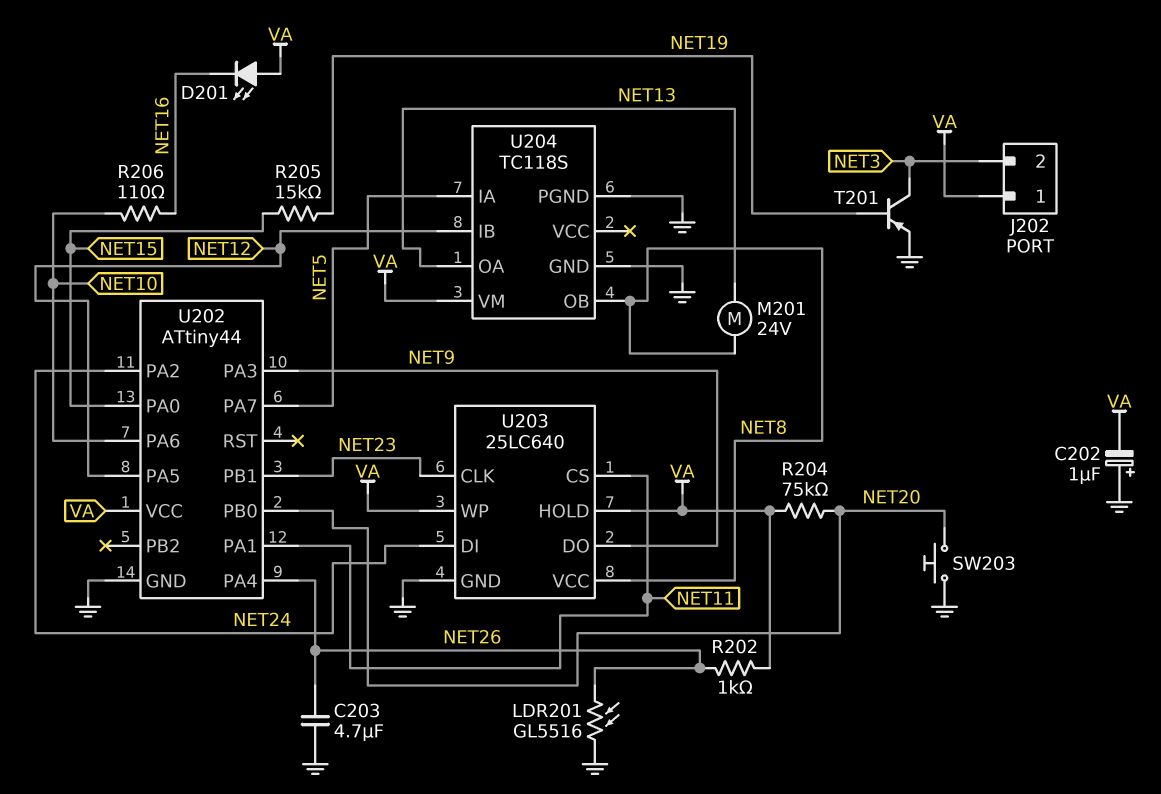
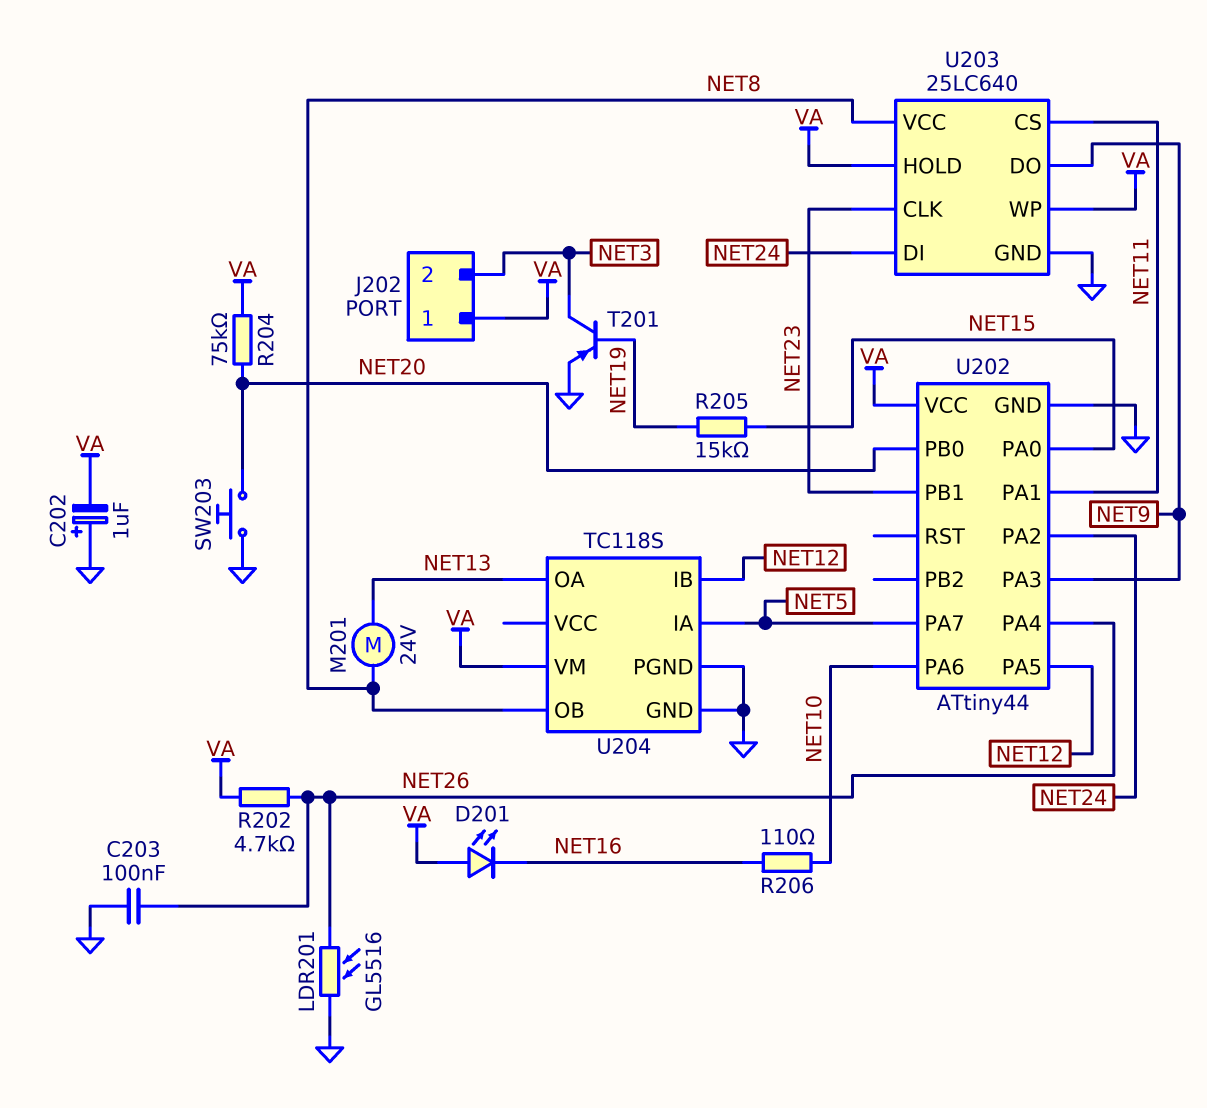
C203: 4.7uF (GND, NET26) -> 100nF (GND, NET26)
R202: 1k (NET26, VA) -> 4.7k (NET26, VA)

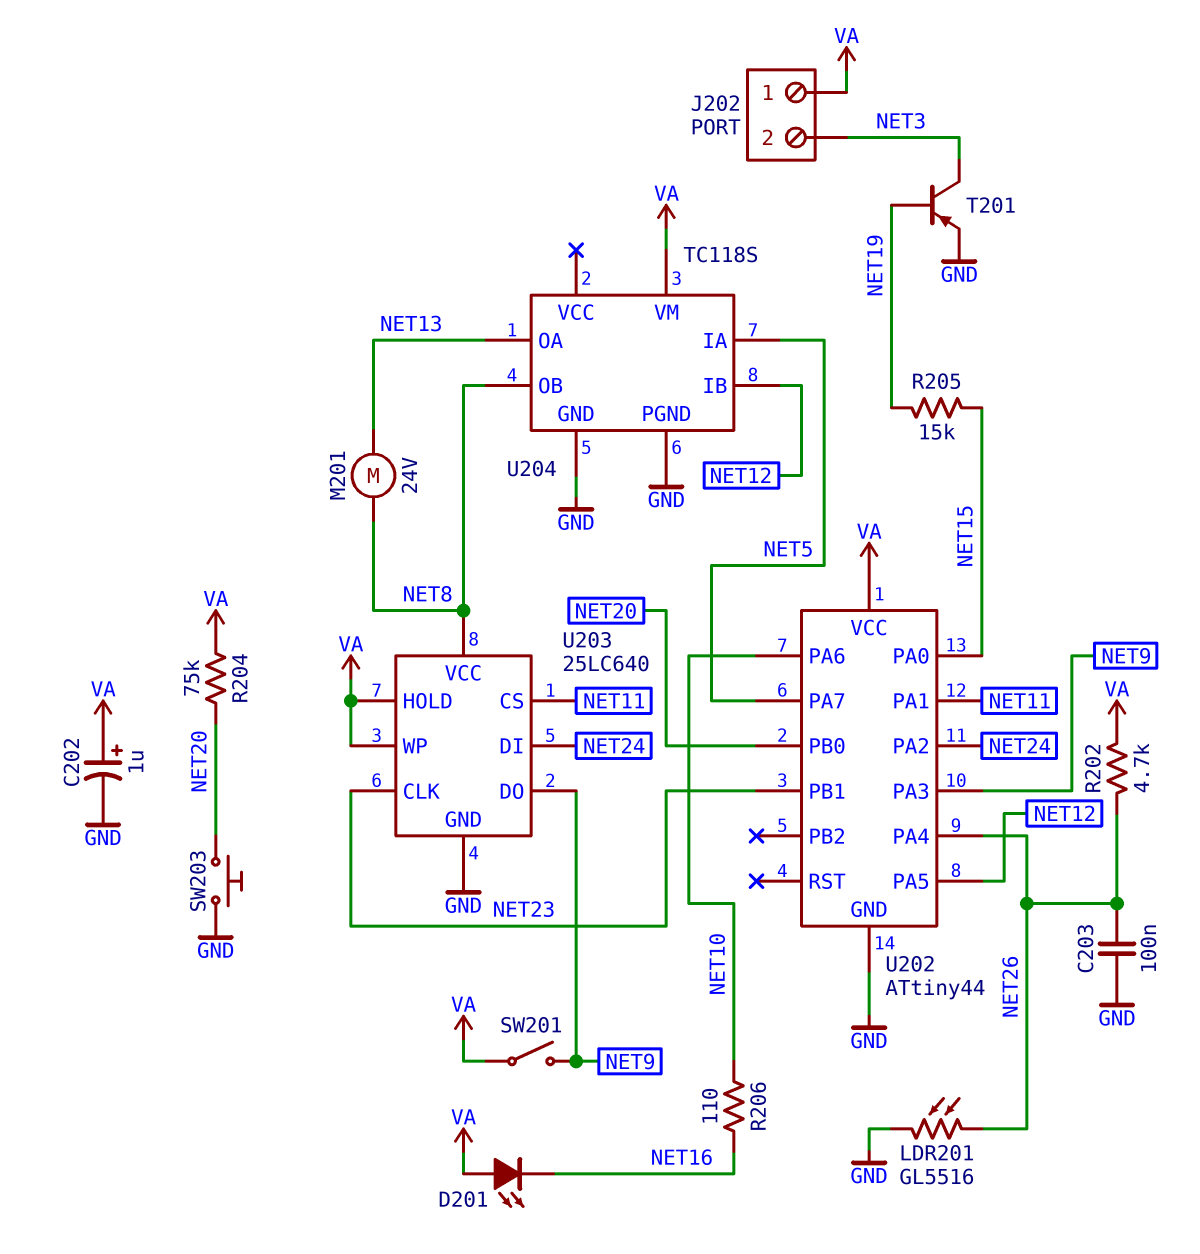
C202: 1uF (plus GND, minus VA) -> 1uF (plus VA, minus GND)
SW201: none -> switch (NET9, VA)

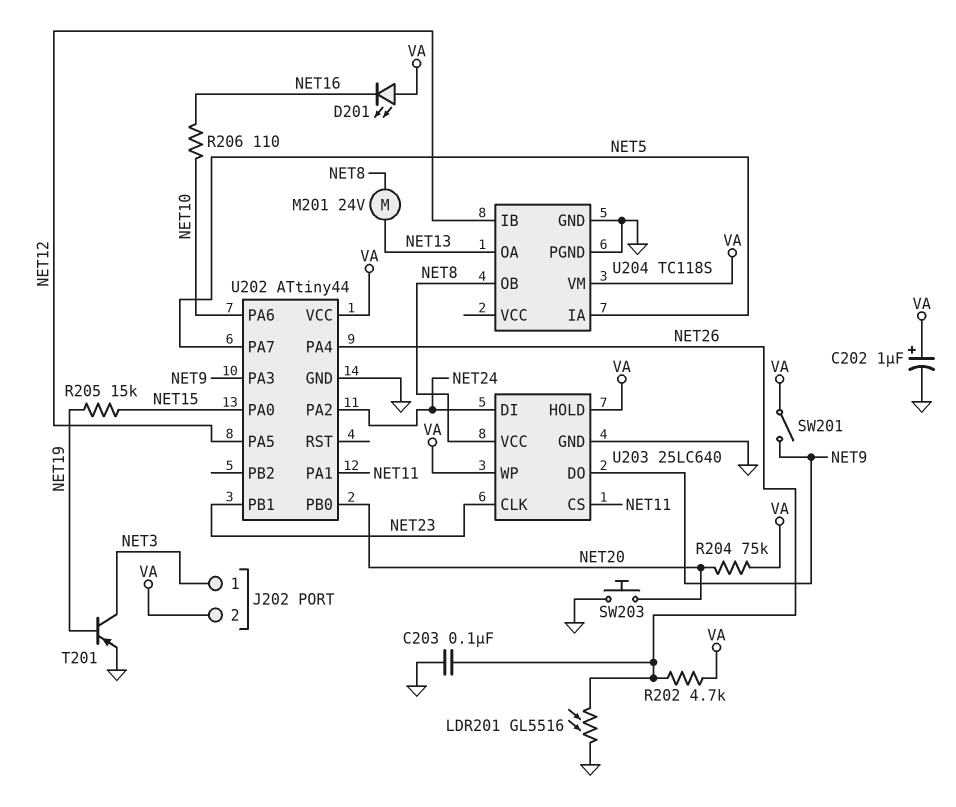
J202 pin 1: VA -> NET3
J202 pin 2: NET3 -> VA

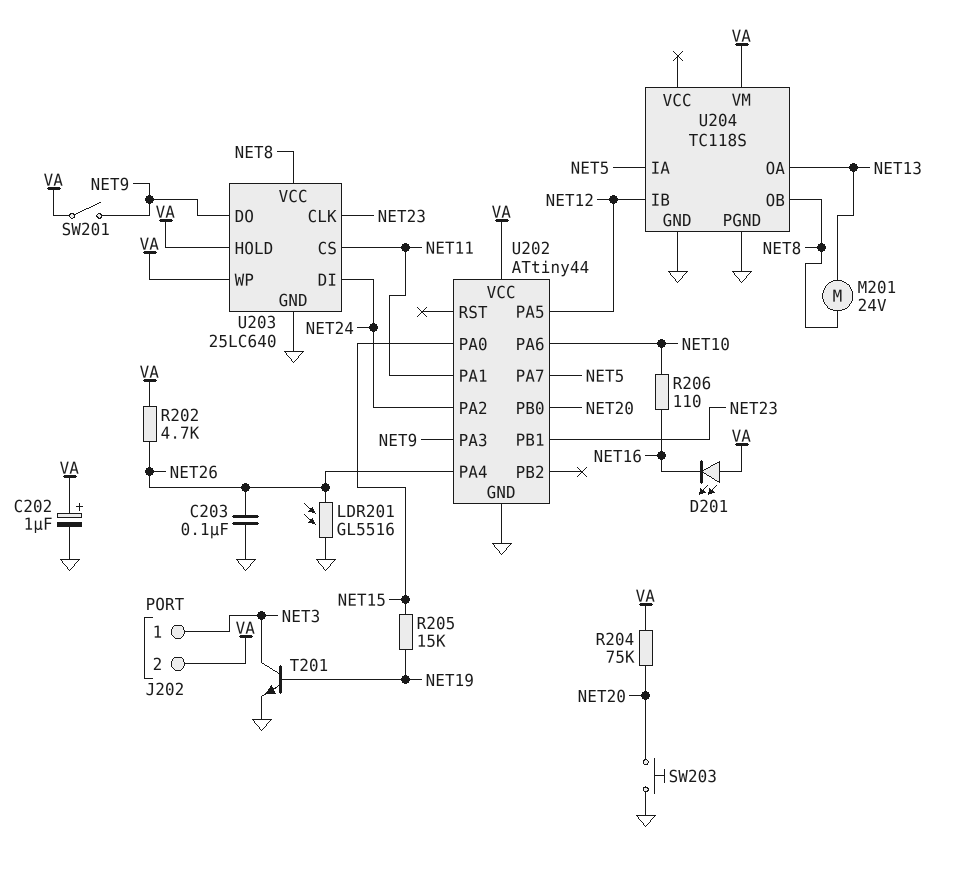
T201: PNP (B NET19, C NET3, E GND) -> NPN (B NET19, C NET3, E GND)

